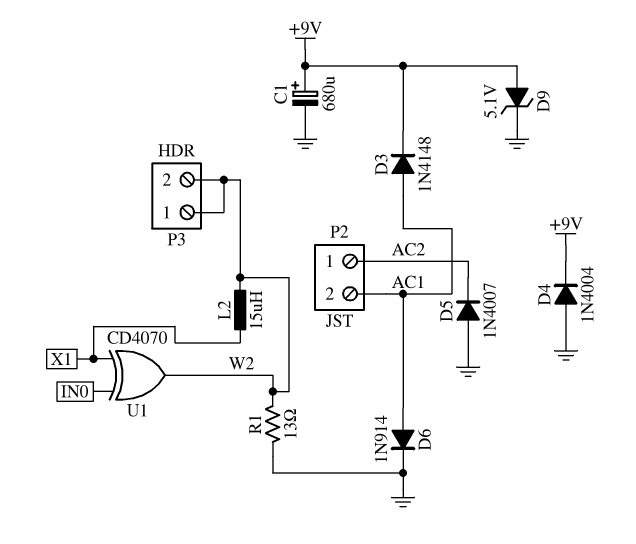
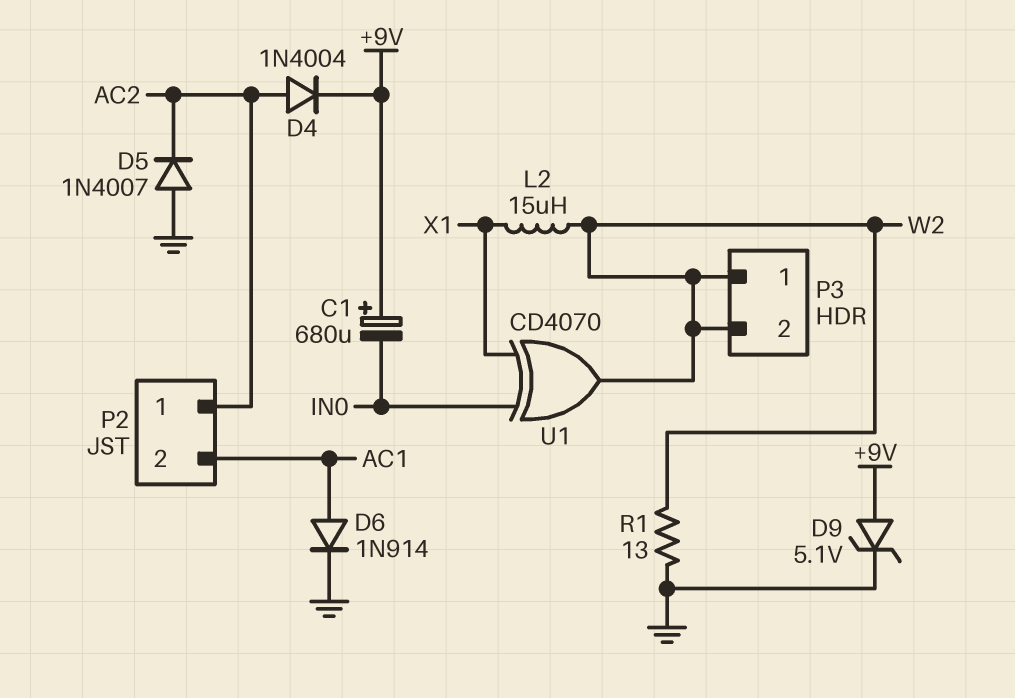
C1: 680uF (plus +9V, minus GND) -> 680uF (plus +9V, minus IN0)
D3: diode 1N4148 (A AC1, K +9V) -> none
D4: diode 1N4004 (A GND, K +9V) -> diode 1N4004 (A AC2, K +9V)

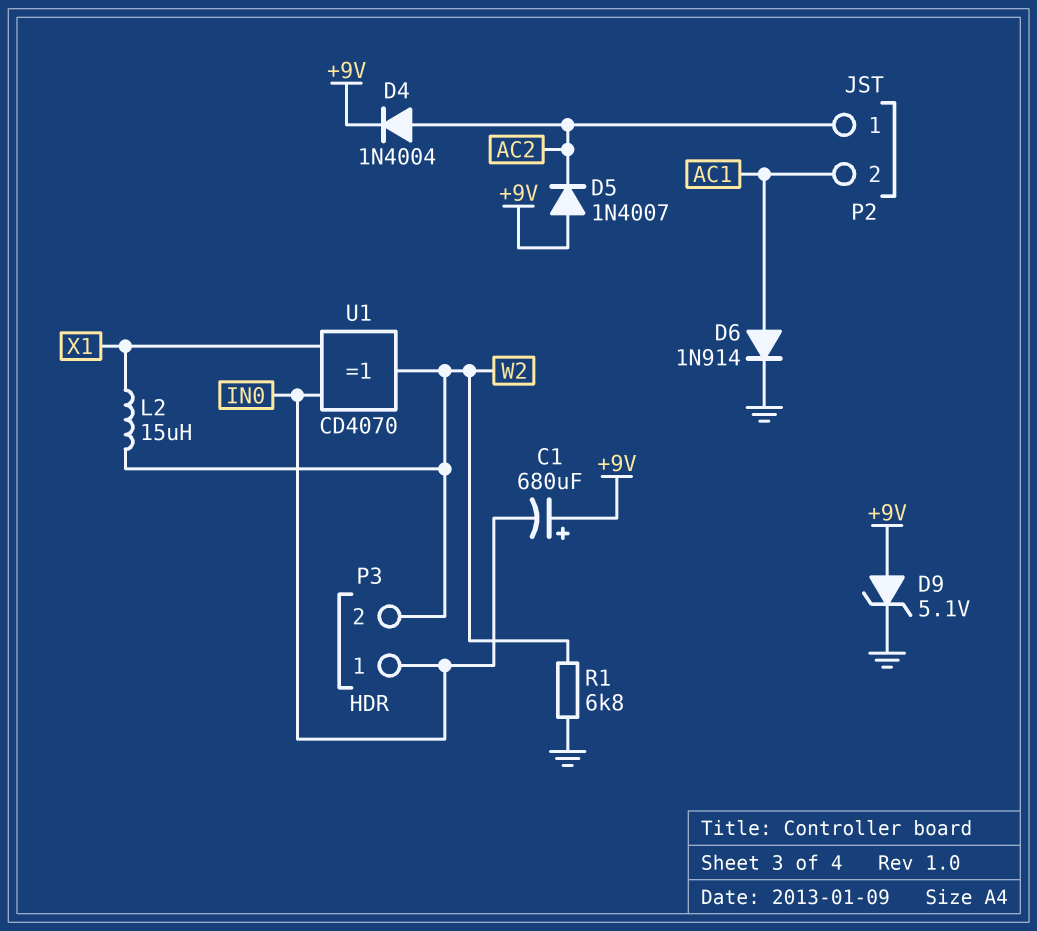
D5: diode 1N4007 (A GND, K AC2) -> diode 1N4007 (A +9V, K AC2)
P3 pin 1: W2 -> IN0
R1: 13 (GND, W2) -> 6.8k (GND, W2)

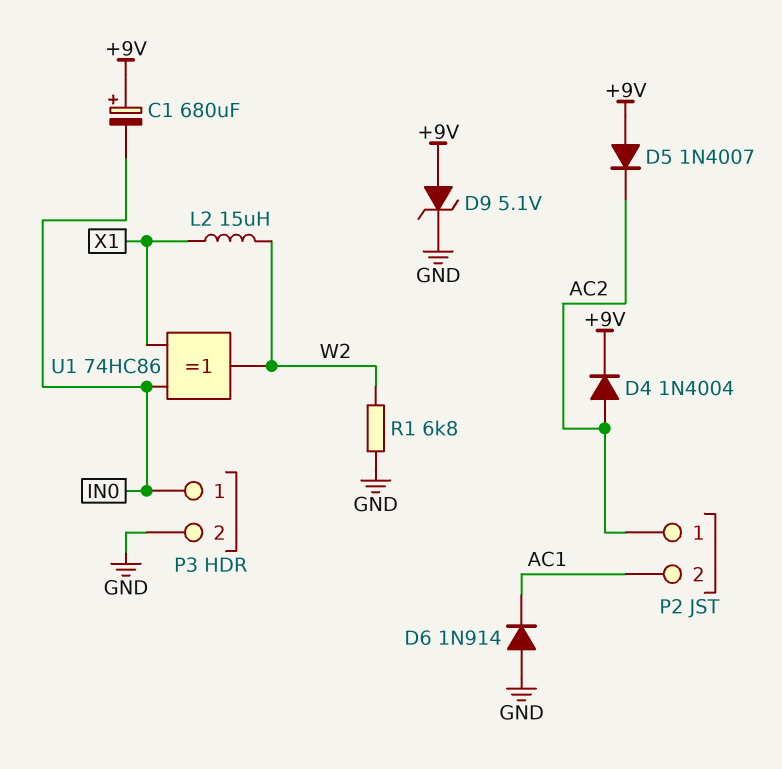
D6: diode 1N914 (A AC1, K GND) -> diode 1N914 (A GND, K AC1)
P3 pin 2: W2 -> GND
U1: XOR CD4070 (in IN0, in X1, out W2) -> XOR 74HC86 (in IN0, in X1, out W2)

